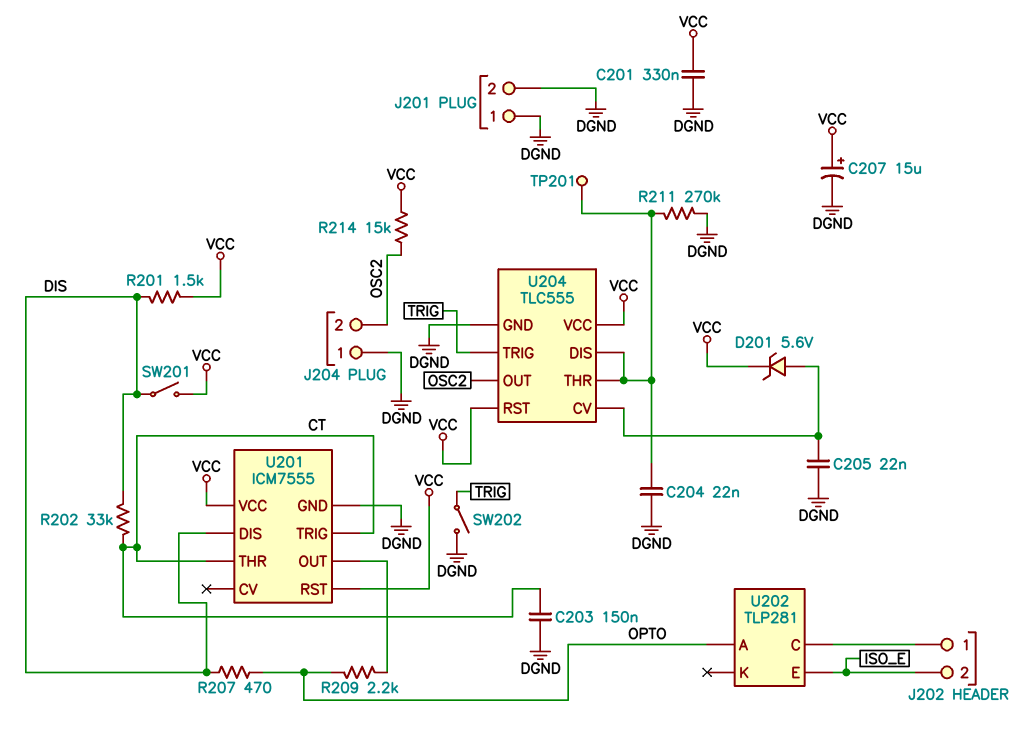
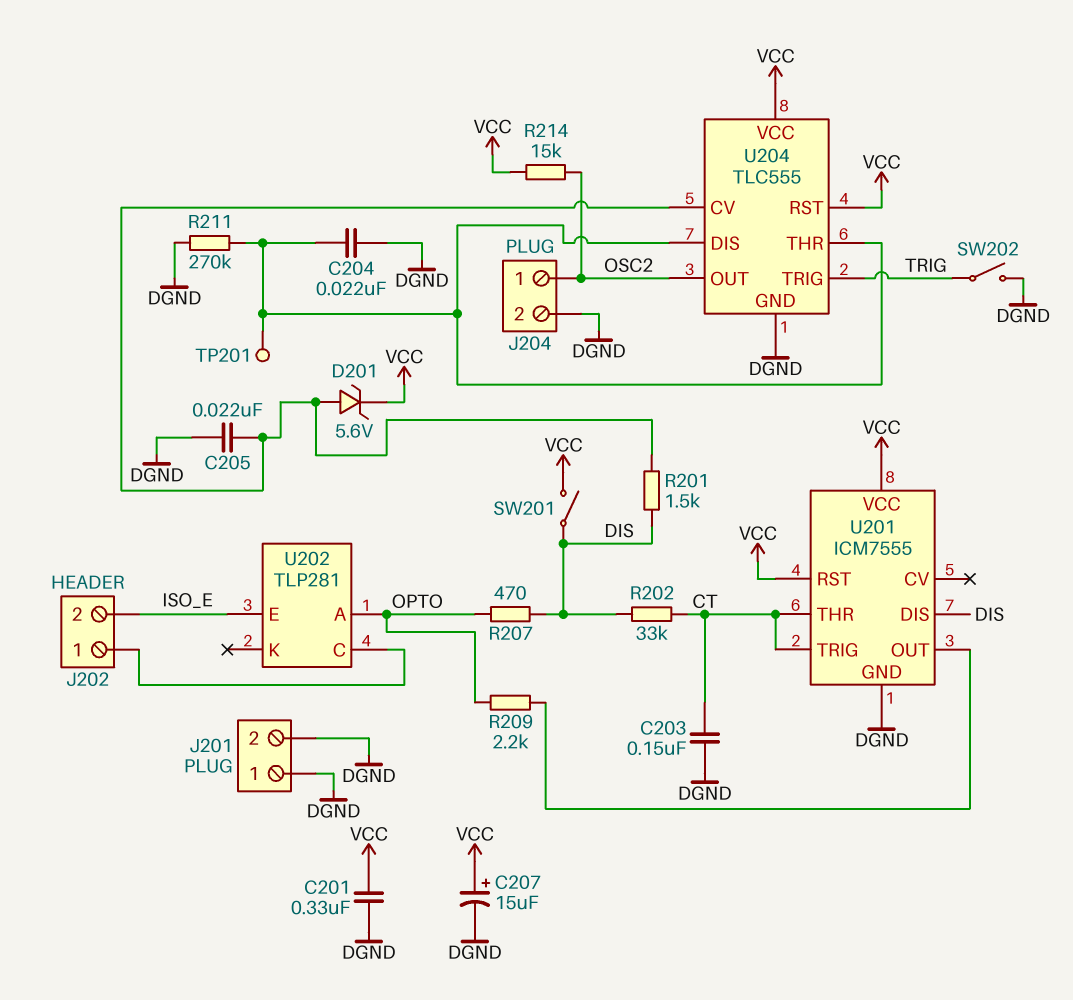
J204 pin 1: DGND -> OSC2
J204 pin 2: OSC2 -> DGND
R201: 1.5k (DIS, VCC) -> 1.5k (DIS, U204/CV)

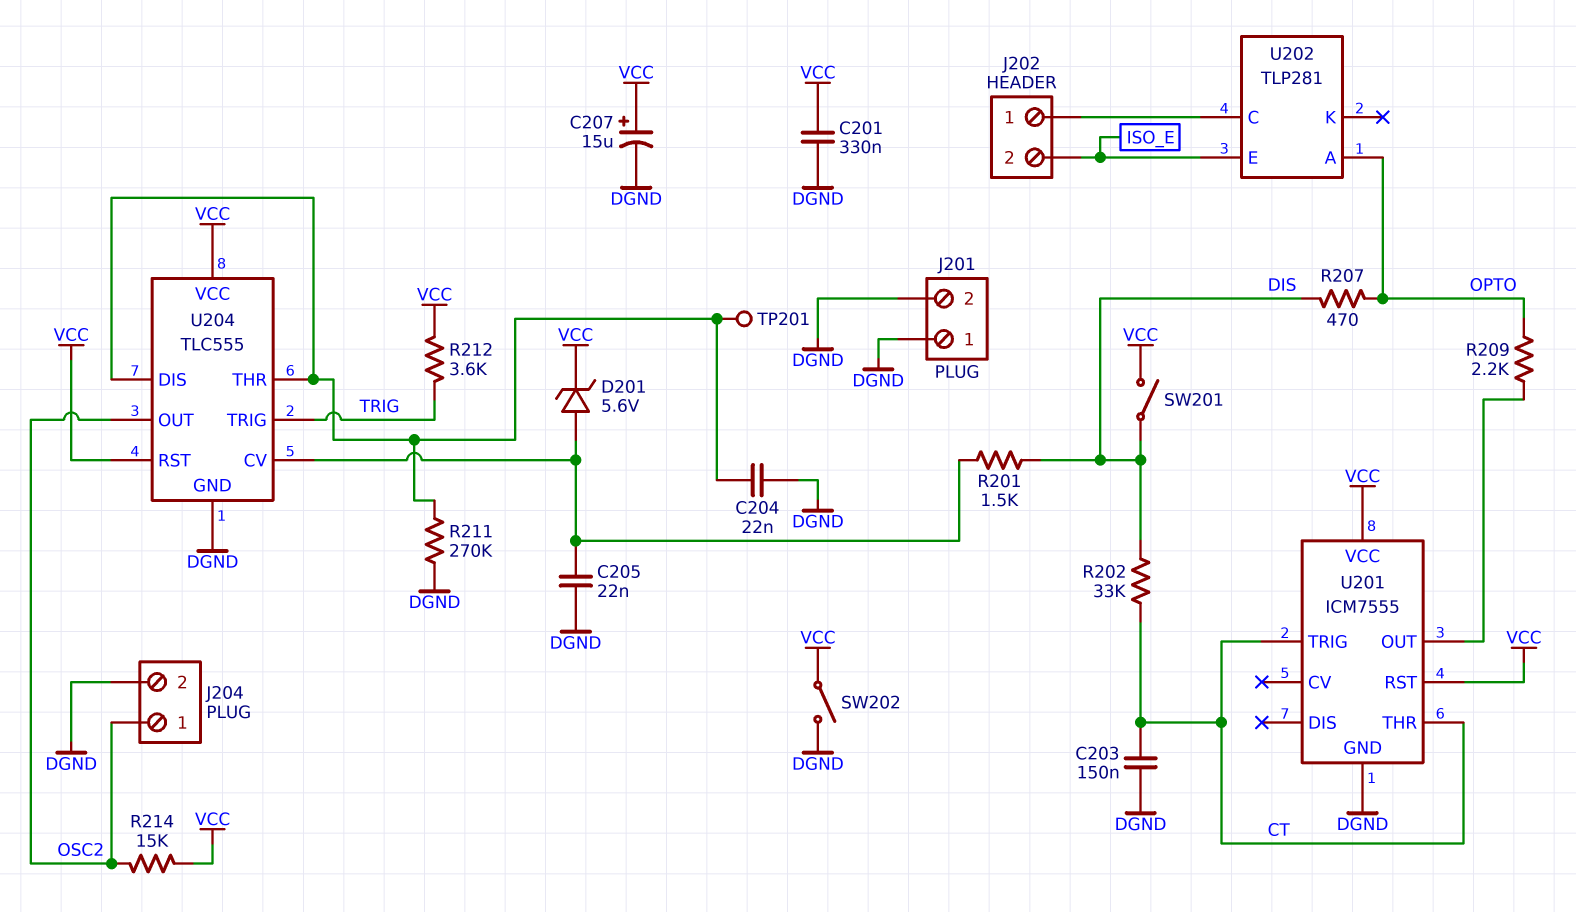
R212: none -> 3.6k (TRIG, VCC)
SW202: switch (DGND, TRIG) -> switch (DGND, VCC)
U201 pin DIS: DIS -> none

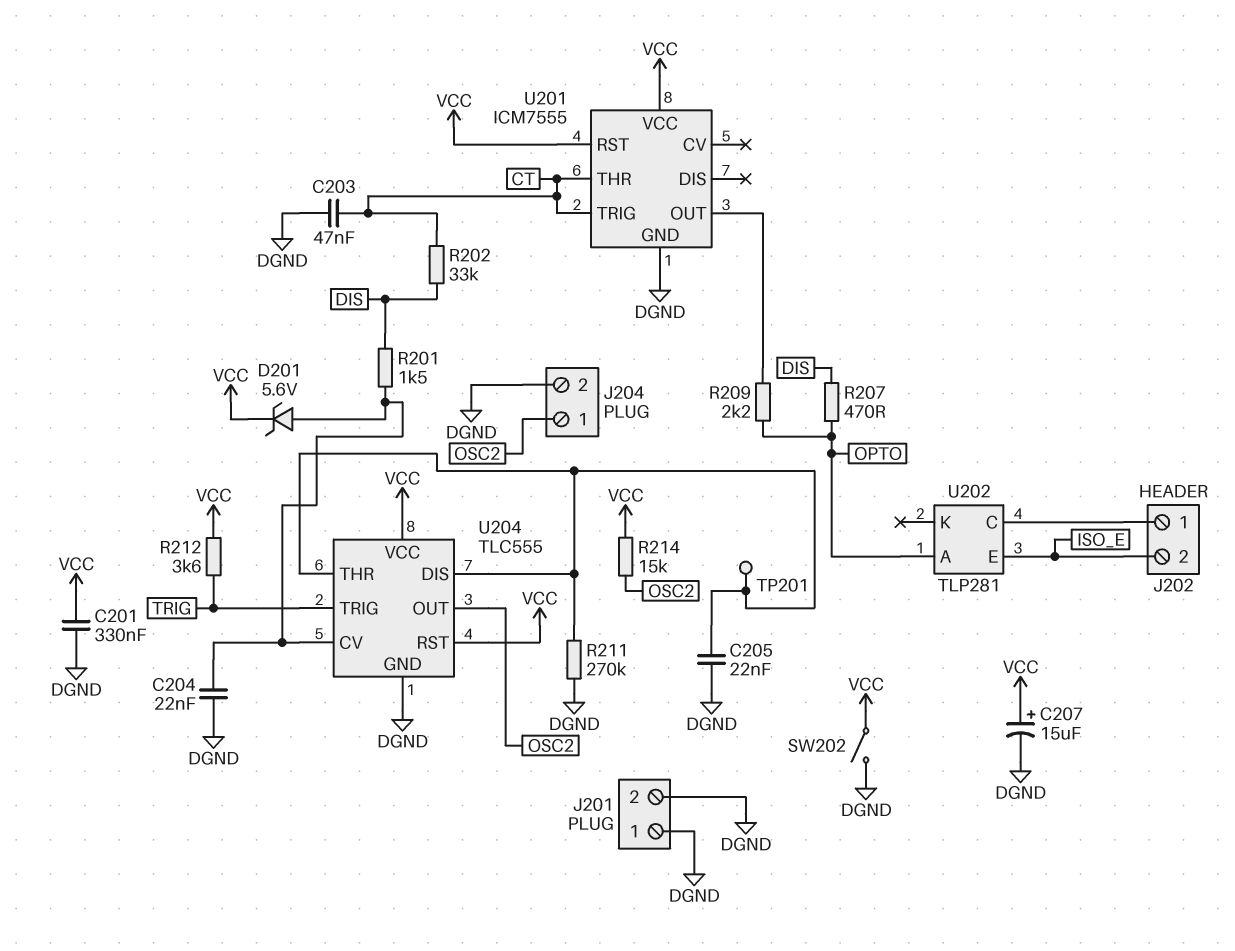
C203: 150nF (CT, DGND) -> 47nF (CT, DGND)
C204: 22nF (DGND, U204/DIS) -> 22nF (DGND, U204/CV)
C205: 22nF (DGND, U204/CV) -> 22nF (DGND, U204/DIS)
SW201: switch (DIS, VCC) -> none

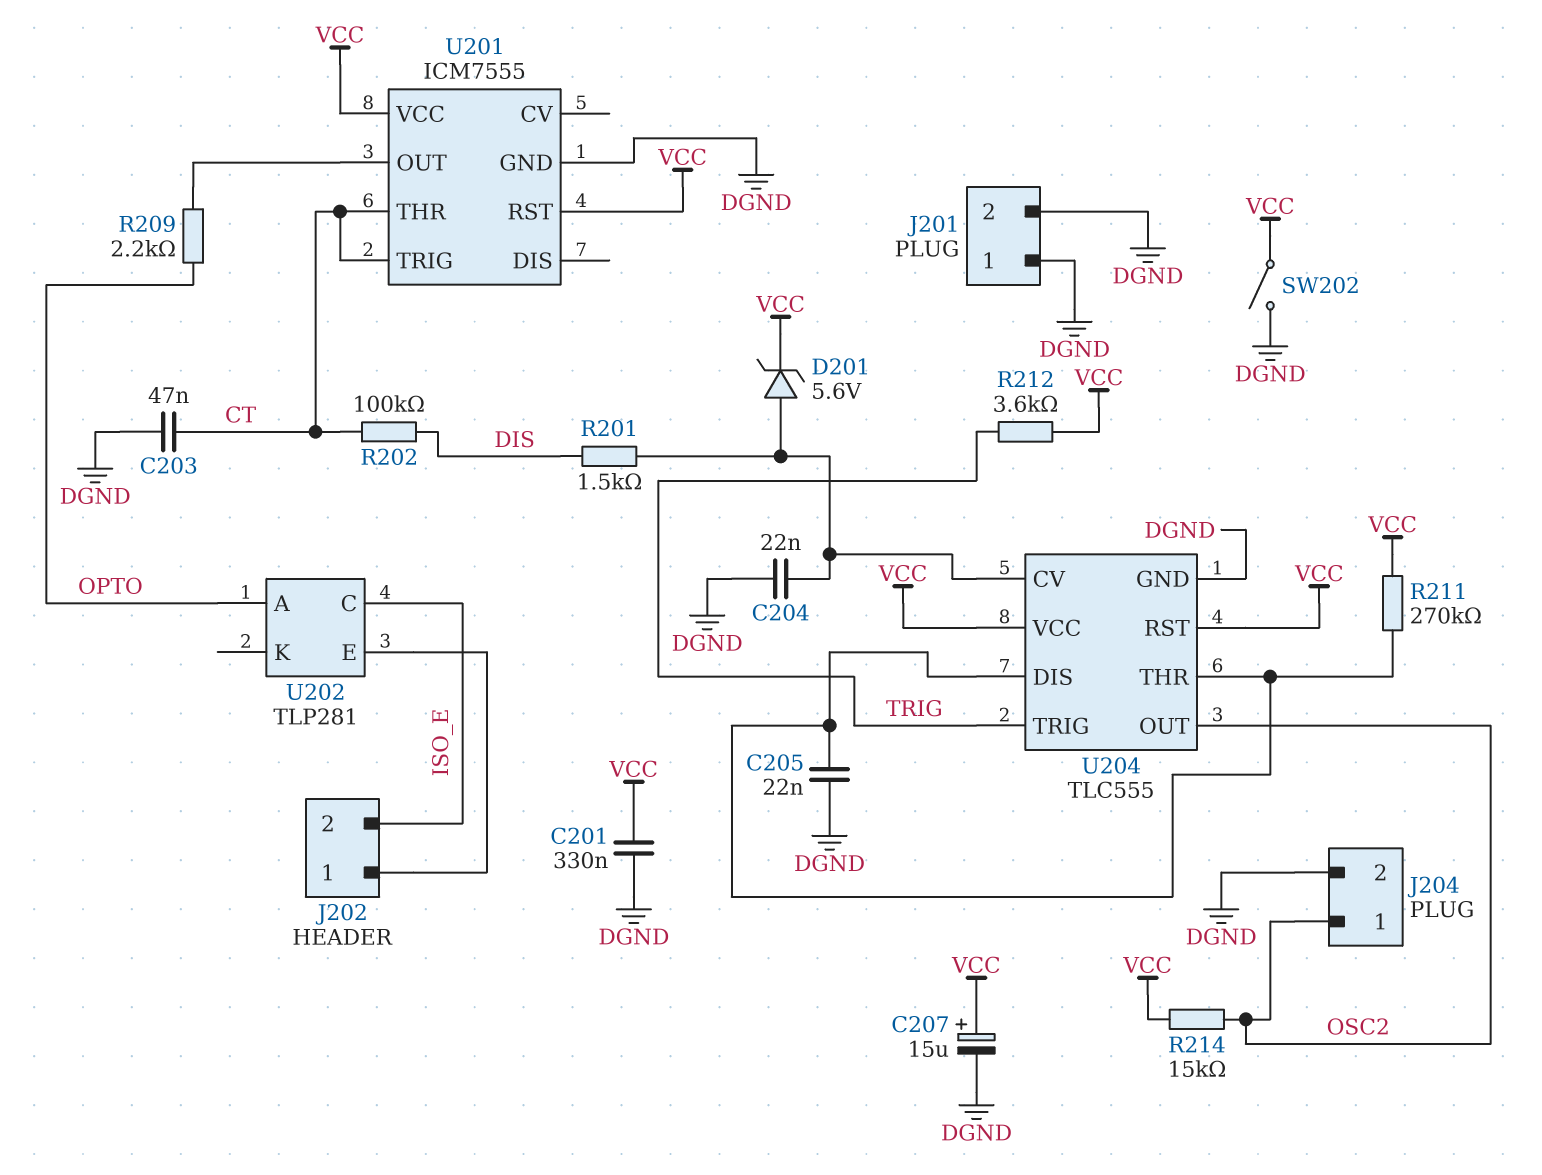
R202: 33k (CT, DIS) -> 100k (CT, DIS)
R207: 470 (DIS, OPTO) -> none
R211: 270k (DGND, U204/DIS) -> 270k (U204/DIS, VCC)
TP201: test point (U204/DIS) -> none
U202 pin C: J202/1 -> ISO_E
U202 pin E: ISO_E -> J202/1

